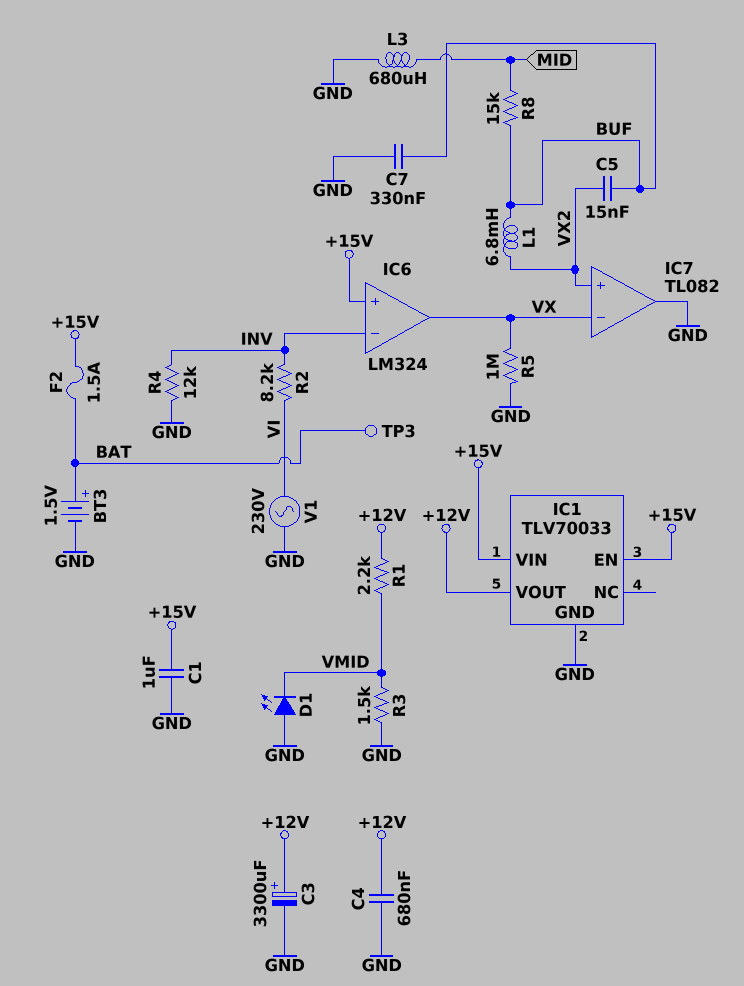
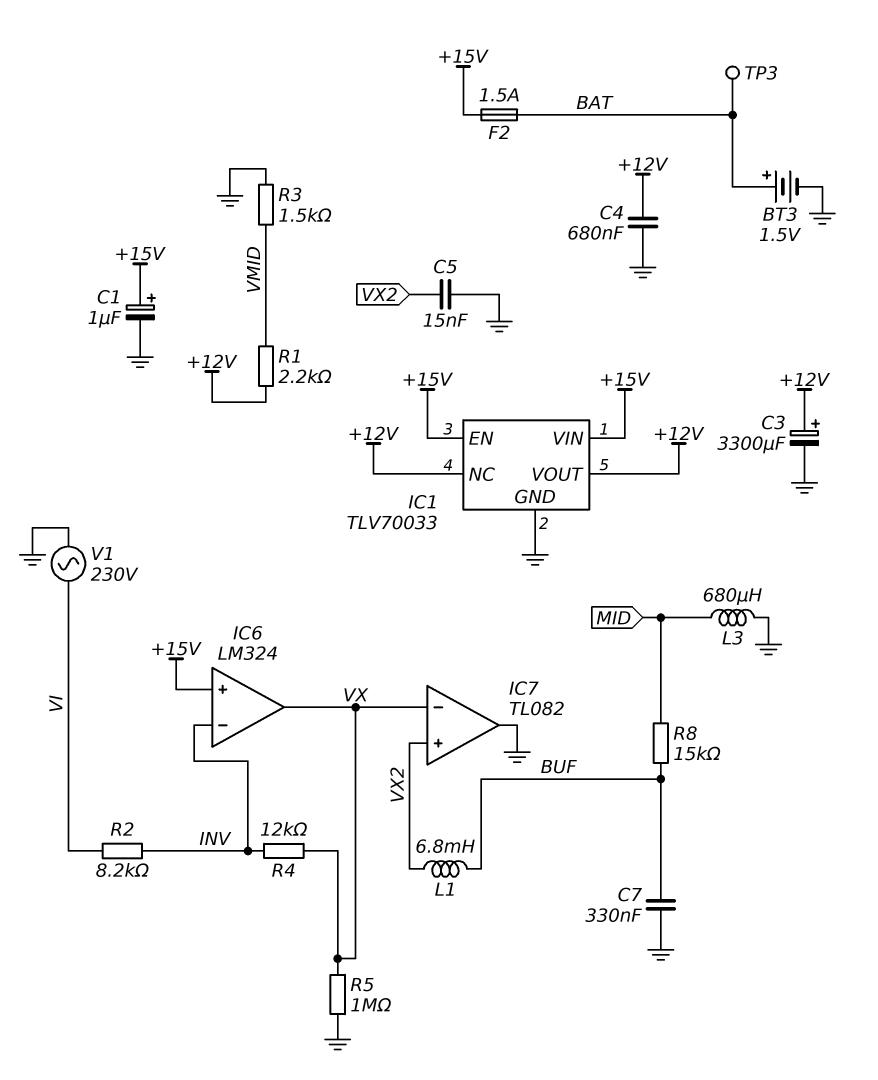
C1: 1uF (+15V, GND) -> 1uF (plus +15V, minus GND)
C5: 15nF (BUF, VX2) -> 15nF (GND, VX2)
D1: LED (A GND, K VMID) -> none
IC1 pin NC: none -> +12V
R4: 12k (GND, INV) -> 12k (INV, VX)

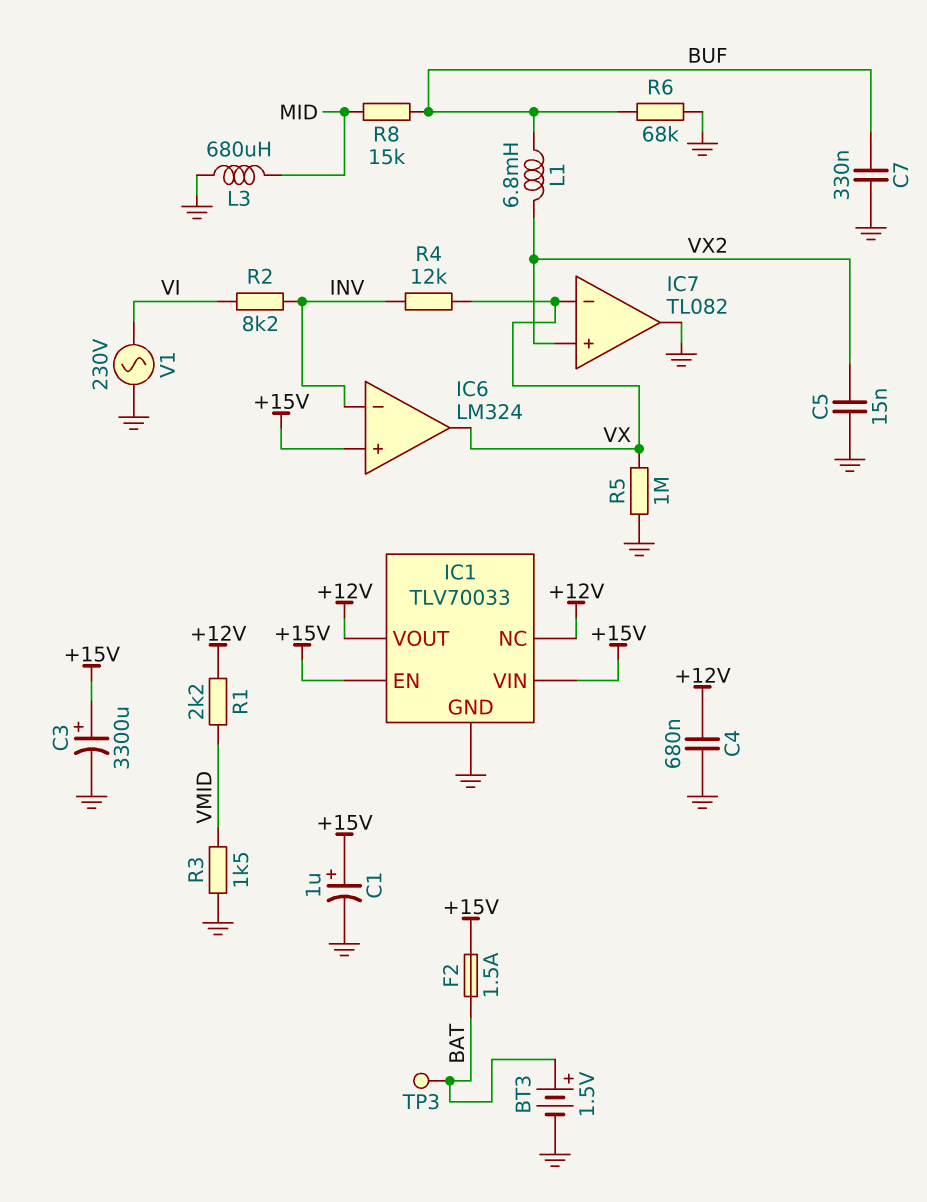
C3: 3300uF (plus +12V, minus GND) -> 3300uF (plus +15V, minus GND)
R6: none -> 68k (BUF, GND)

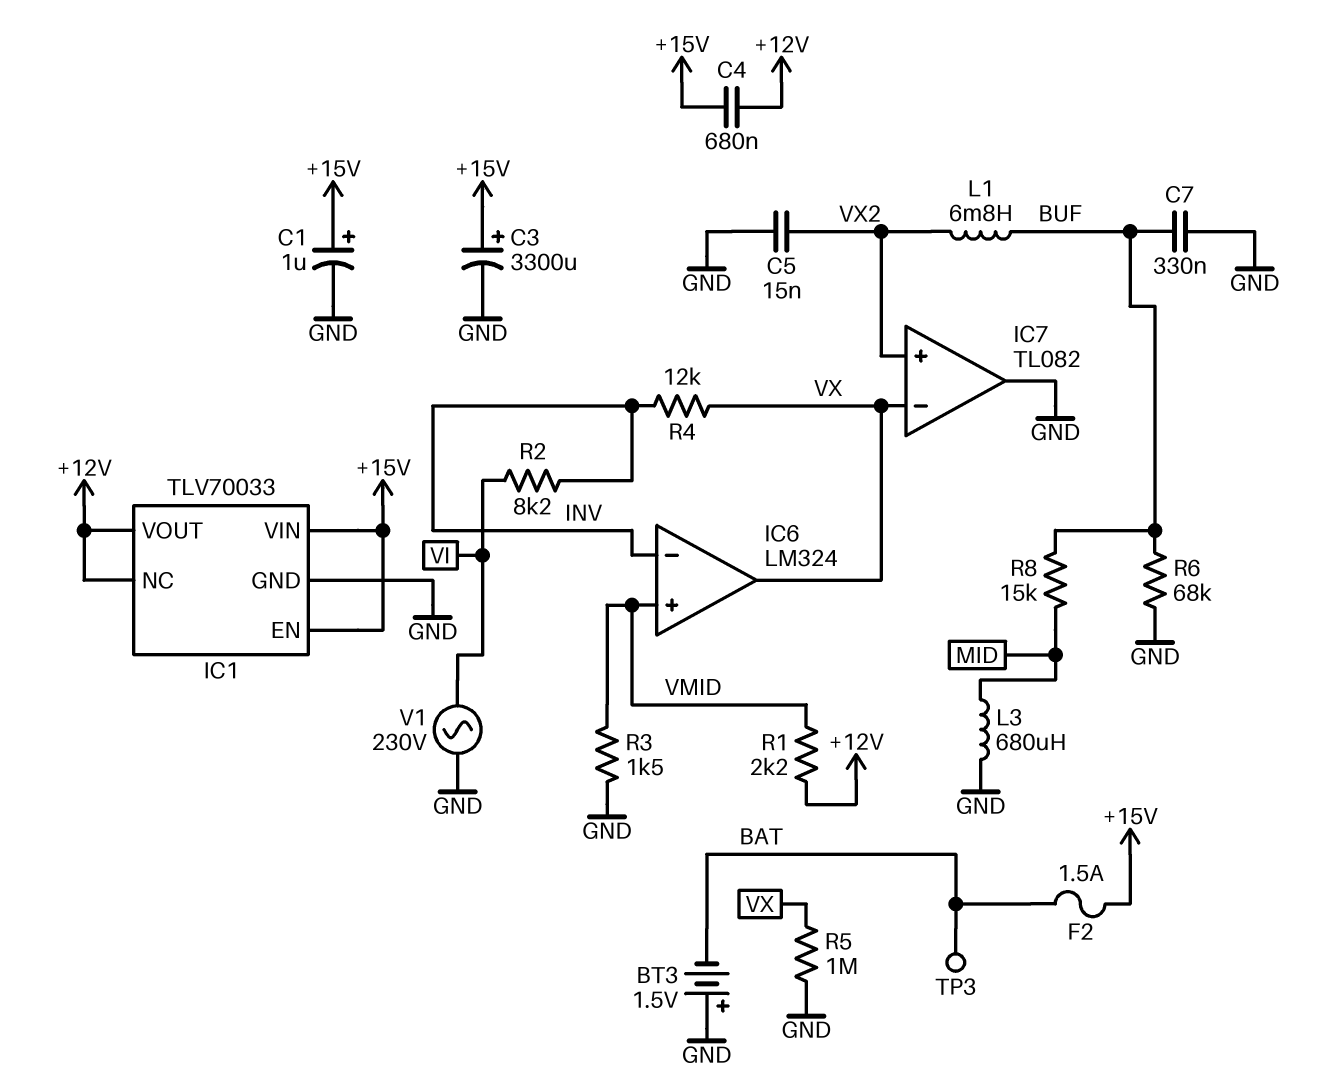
BT3: 1.5V (plus BAT, minus GND) -> 1.5V (plus GND, minus BAT)
C4: 680nF (+12V, GND) -> 680nF (+12V, +15V)
IC6 pin in+: +15V -> VMID

